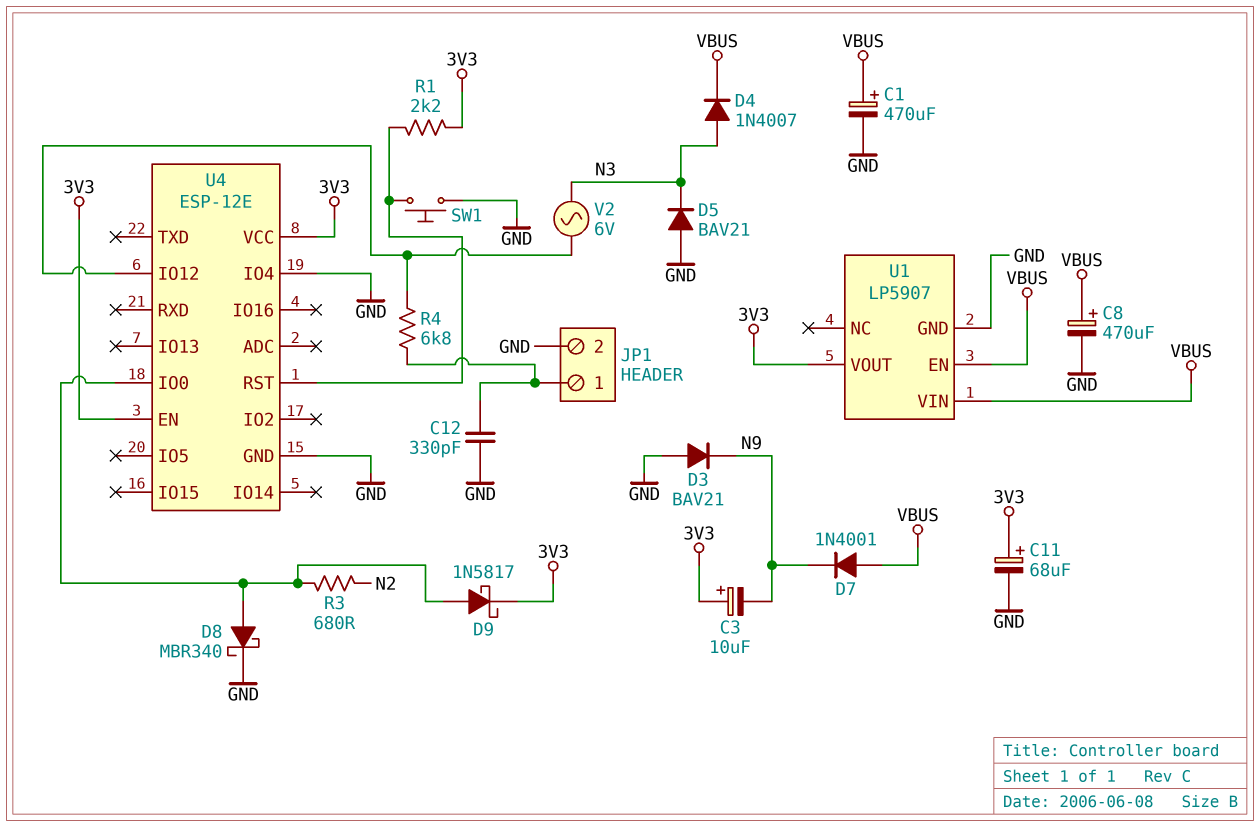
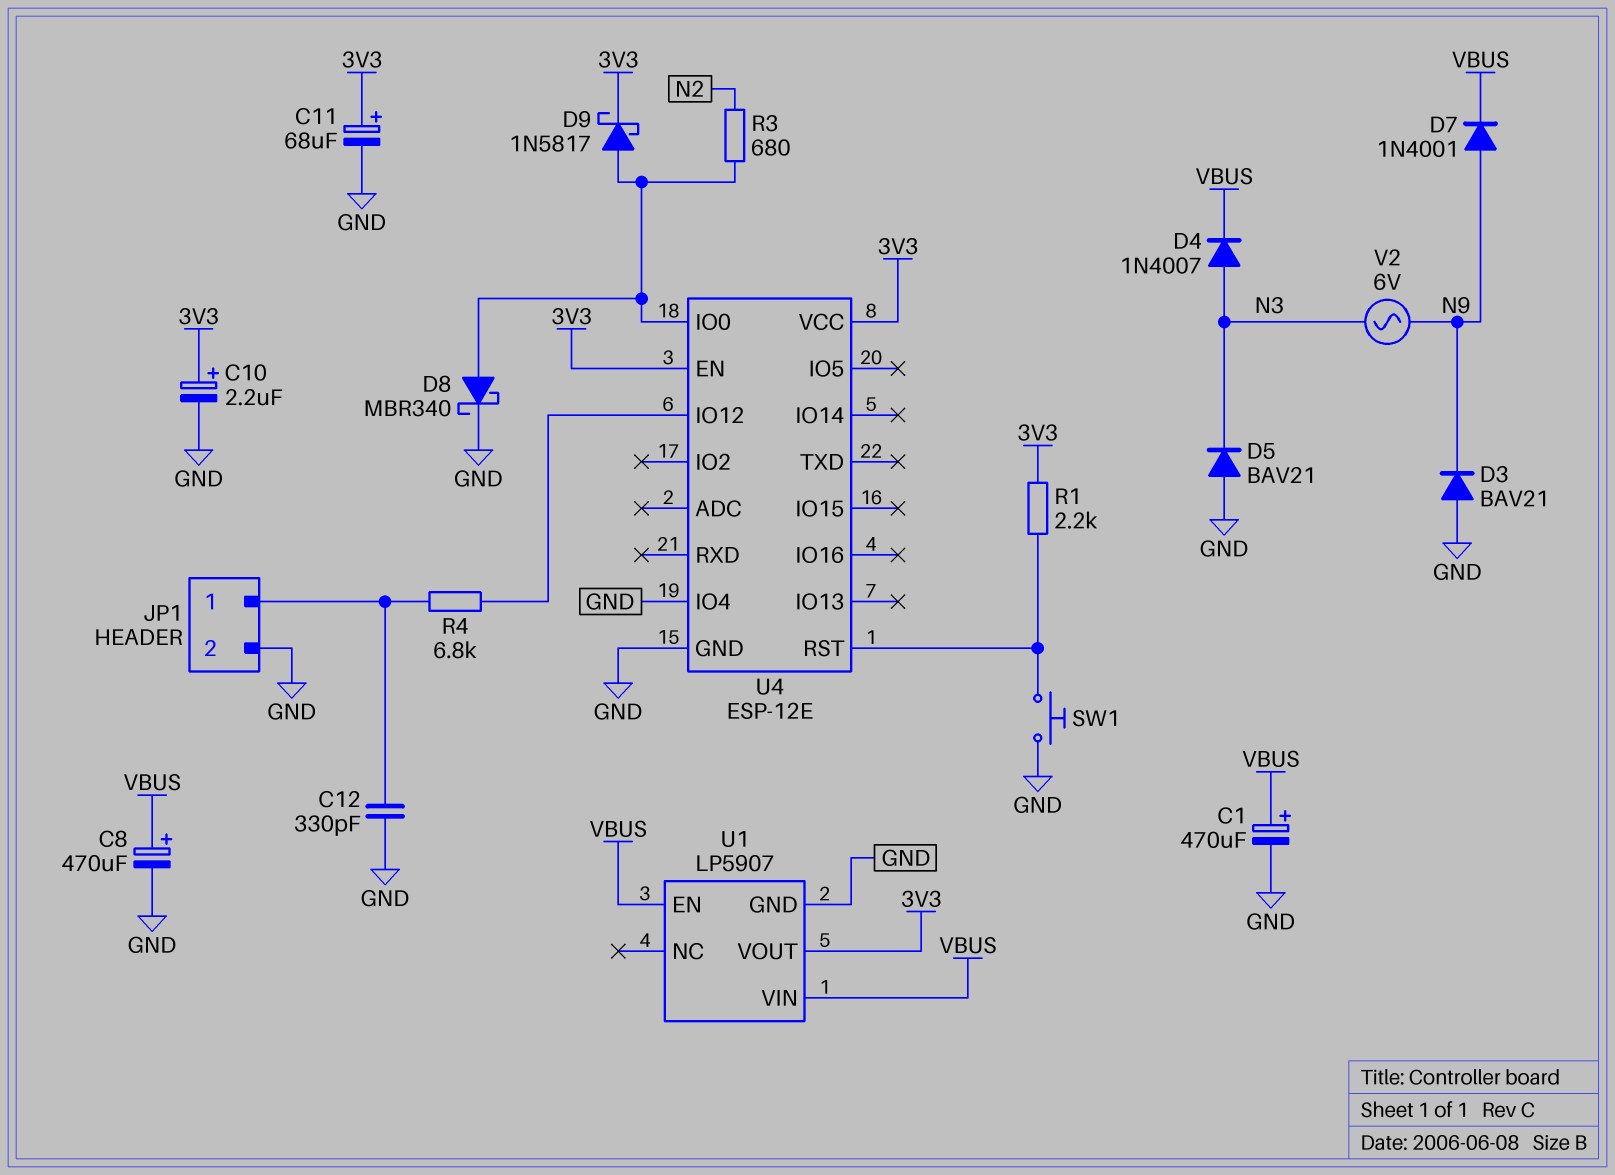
C3: 10uF (plus 3V3, minus N9) -> none
C10: none -> 2.2uF (plus 3V3, minus GND)
D7: diode 1N4001 (A VBUS, K N9) -> diode 1N4001 (A N9, K VBUS)
V2: AC 6V (N3, U4/IO12) -> AC 6V (N3, N9)

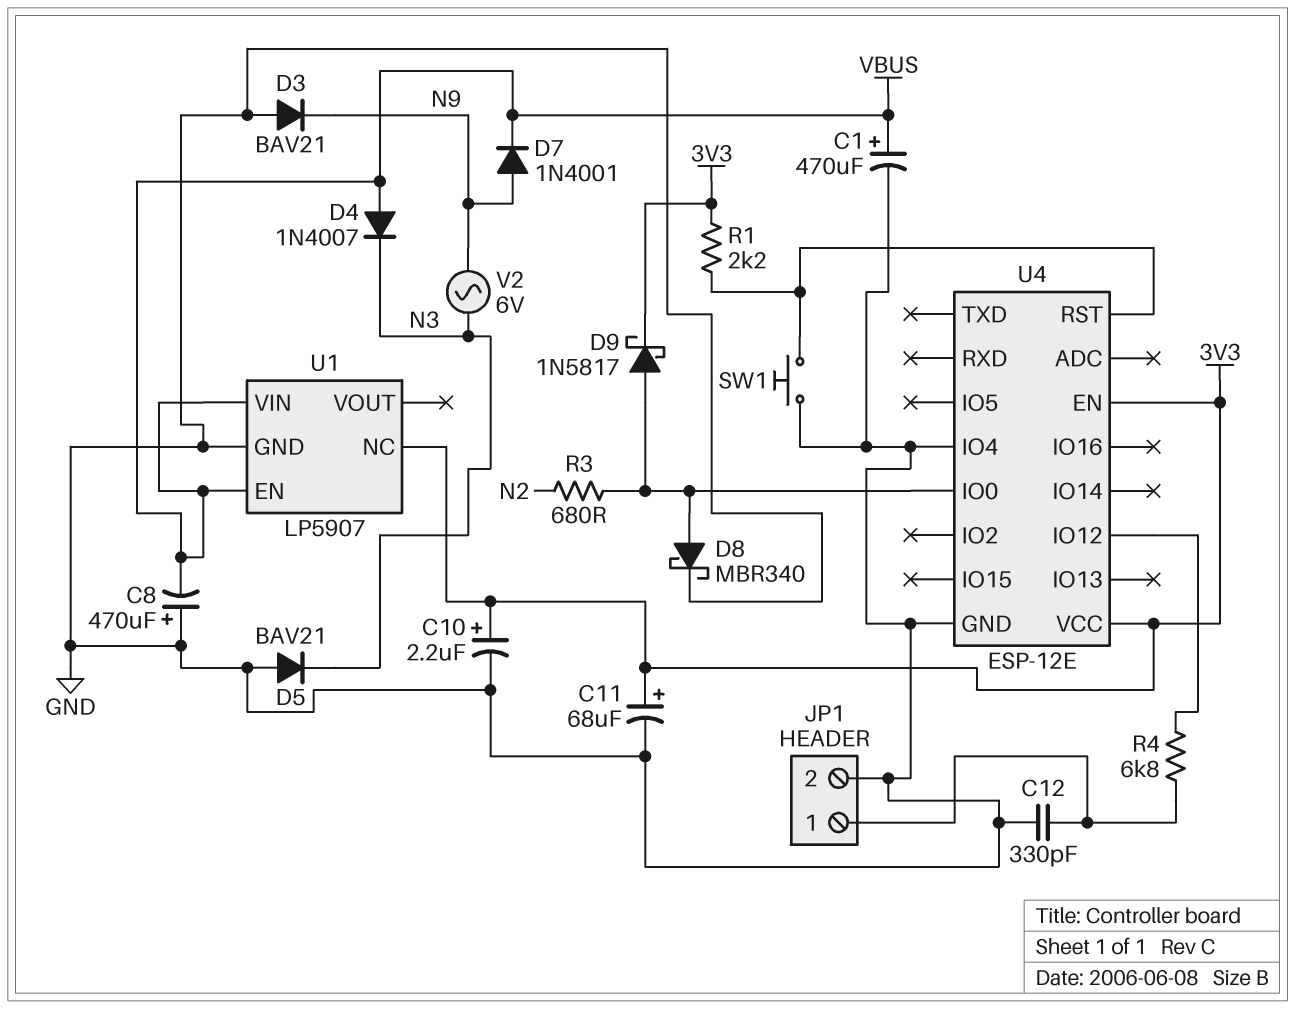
C8: 470uF (plus VBUS, minus GND) -> 470uF (plus GND, minus VBUS)
D4: diode 1N4007 (A N3, K VBUS) -> diode 1N4007 (A VBUS, K N3)
U1 pin NC: none -> 3V3
U1 pin VOUT: 3V3 -> none

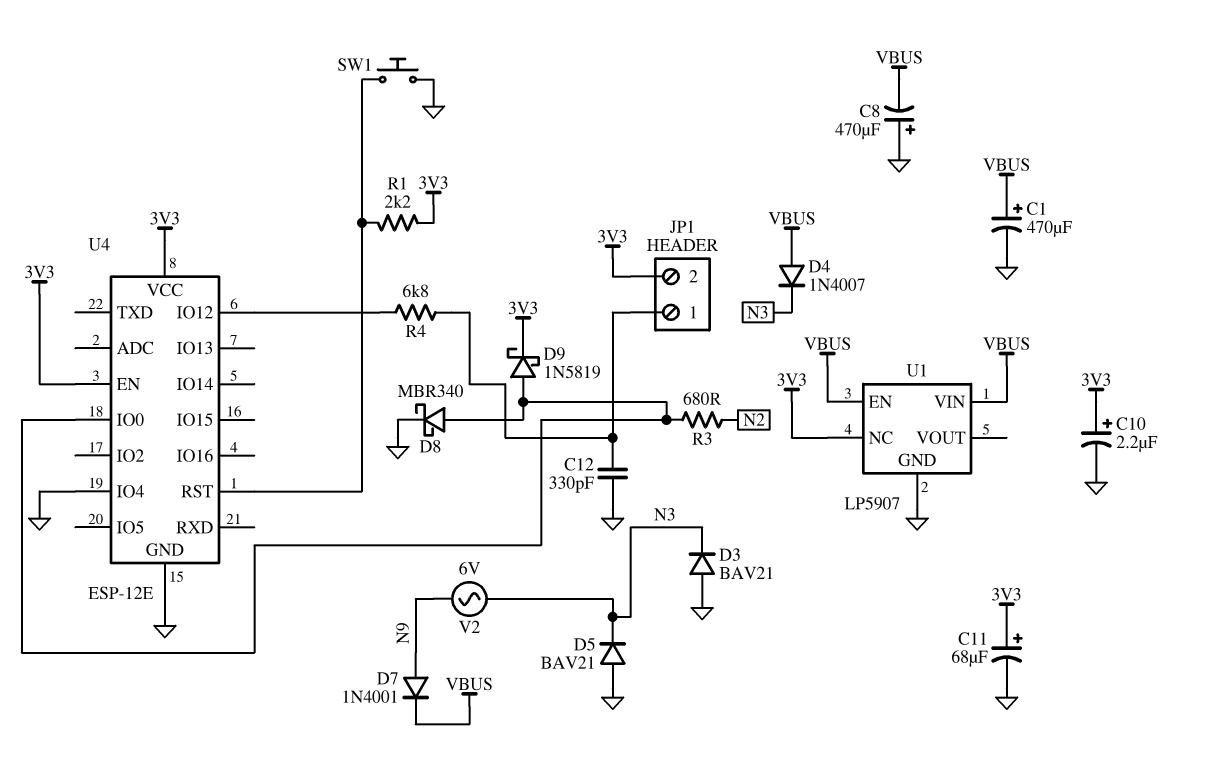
D3: diode BAV21 (A GND, K N9) -> diode BAV21 (A GND, K N3)
D9: schottky 1N5817 (A U4/IO0, K 3V3) -> schottky 1N5819 (A U4/IO0, K 3V3)
JP1 pin 2: GND -> 3V3

